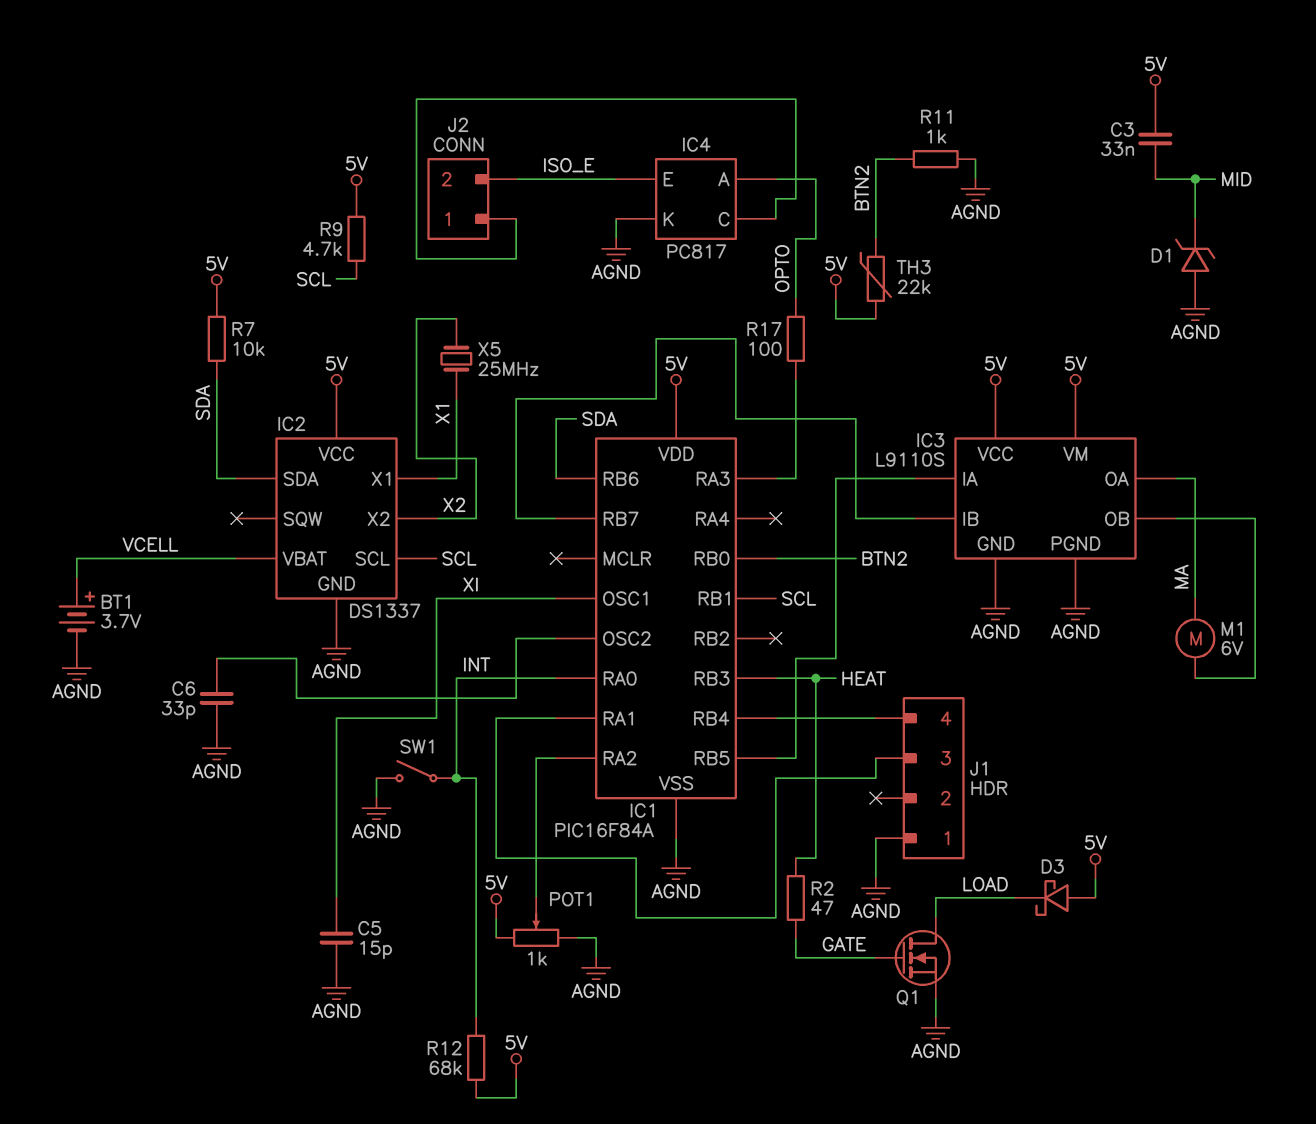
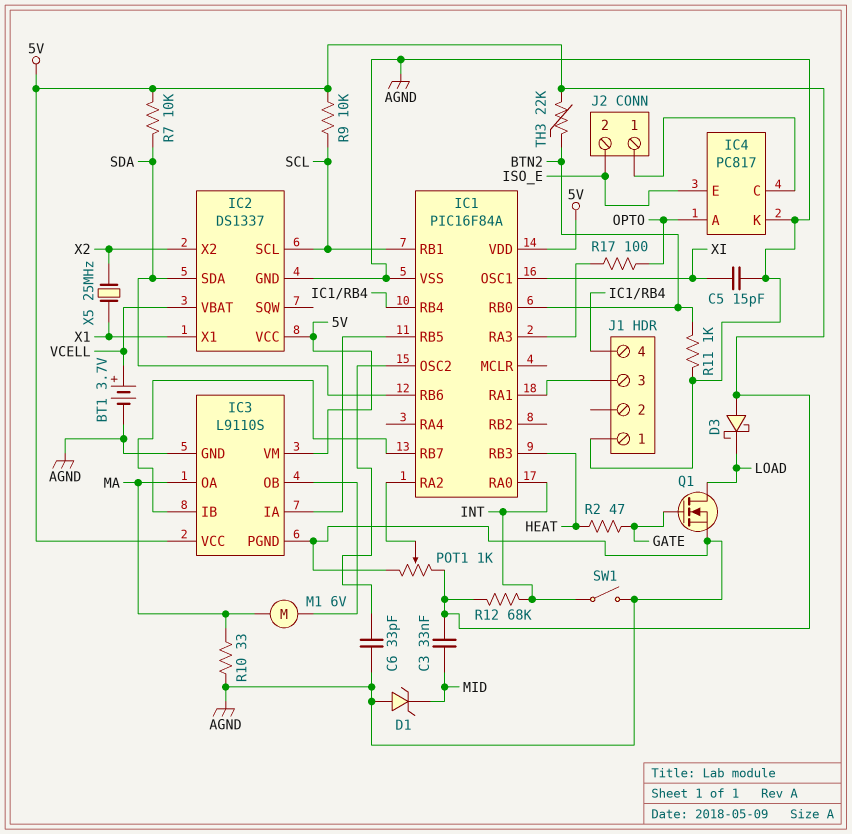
R9: 4.7k (5V, SCL) -> 10k (5V, SCL)
R10: none -> 33 (AGND, MA)

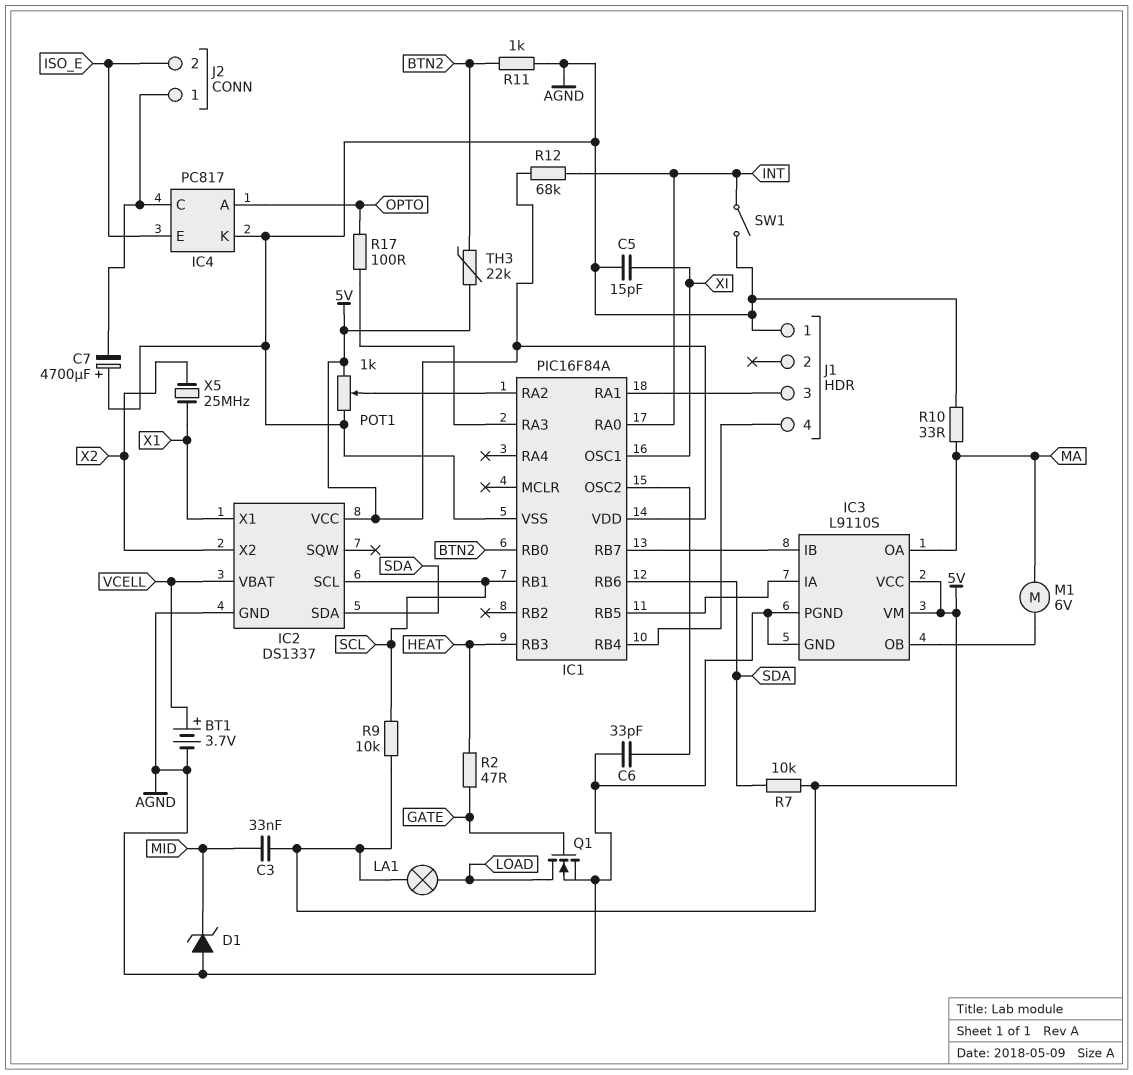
C7: none -> 4700uF (plus AGND, minus IC4/C)
D3: schottky (A 5V, K LOAD) -> none
LA1: none -> lamp (5V, LOAD)

